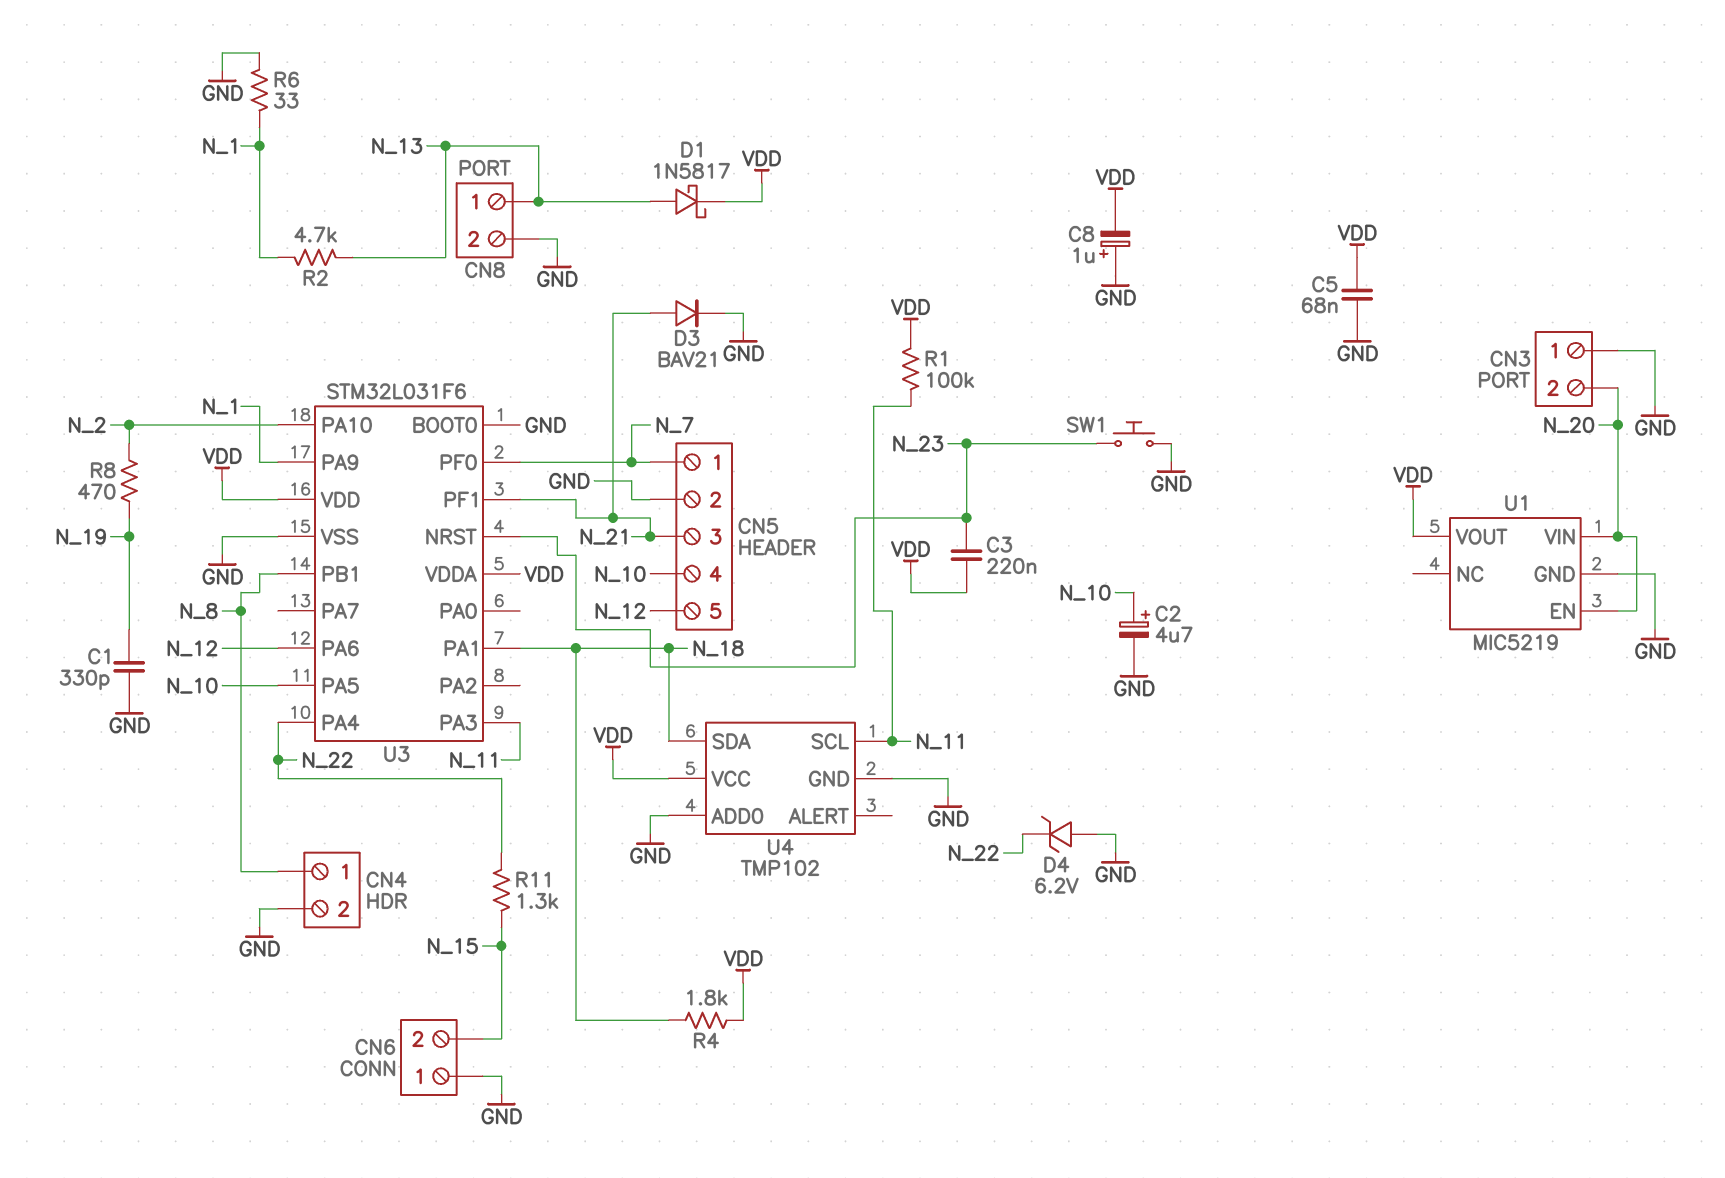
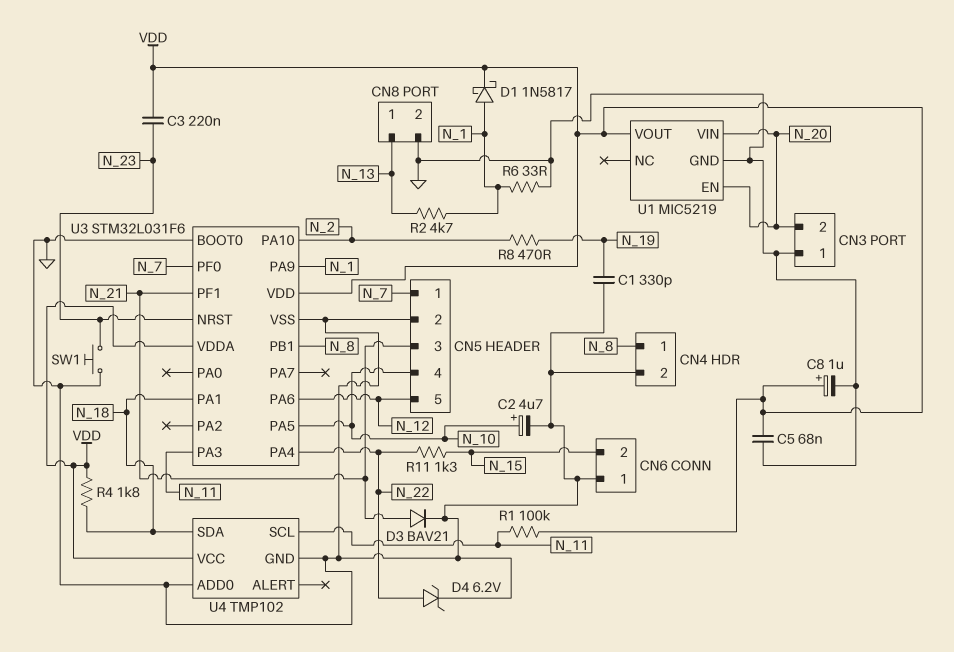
C8: 1uF (plus GND, minus VDD) -> 1uF (plus VDD, minus GND)
D1: schottky 1N5817 (A N_13, K VDD) -> schottky 1N5817 (A N_1, K VDD)
D4: zener 6.2V (A GND, K N_22) -> zener 6.2V (A N_22, K GND)

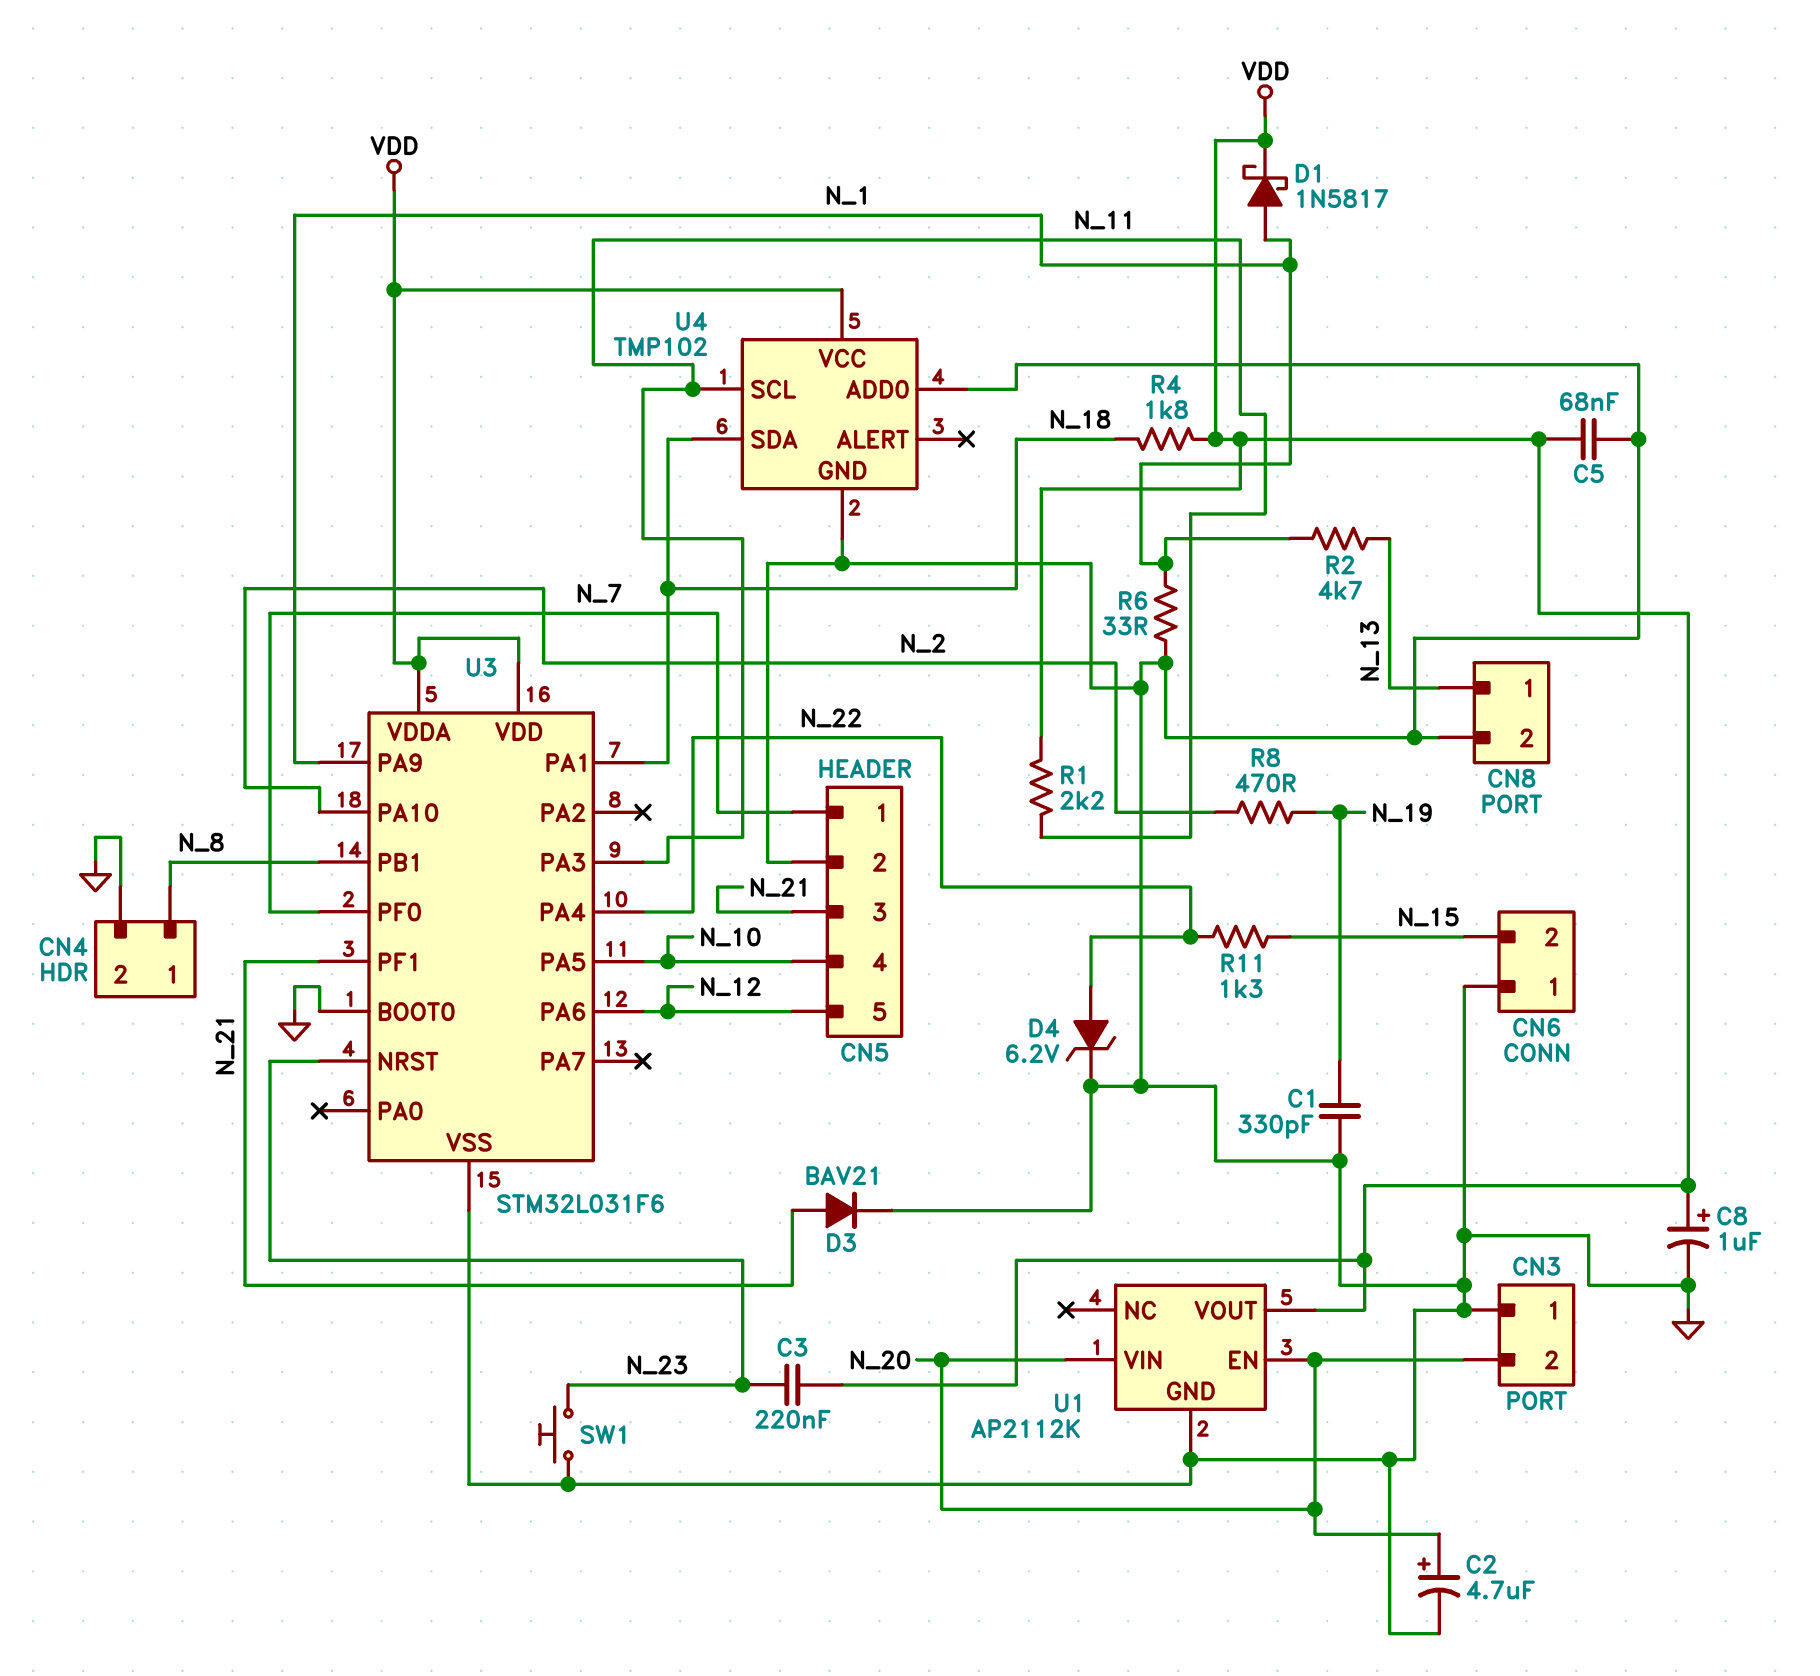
C2: 4.7uF (plus N_10, minus GND) -> 4.7uF (plus N_20, minus GND)
R1: 100k (N_11, VDD) -> 2.2k (N_11, VDD)
U1: MIC5219 -> AP2112K

